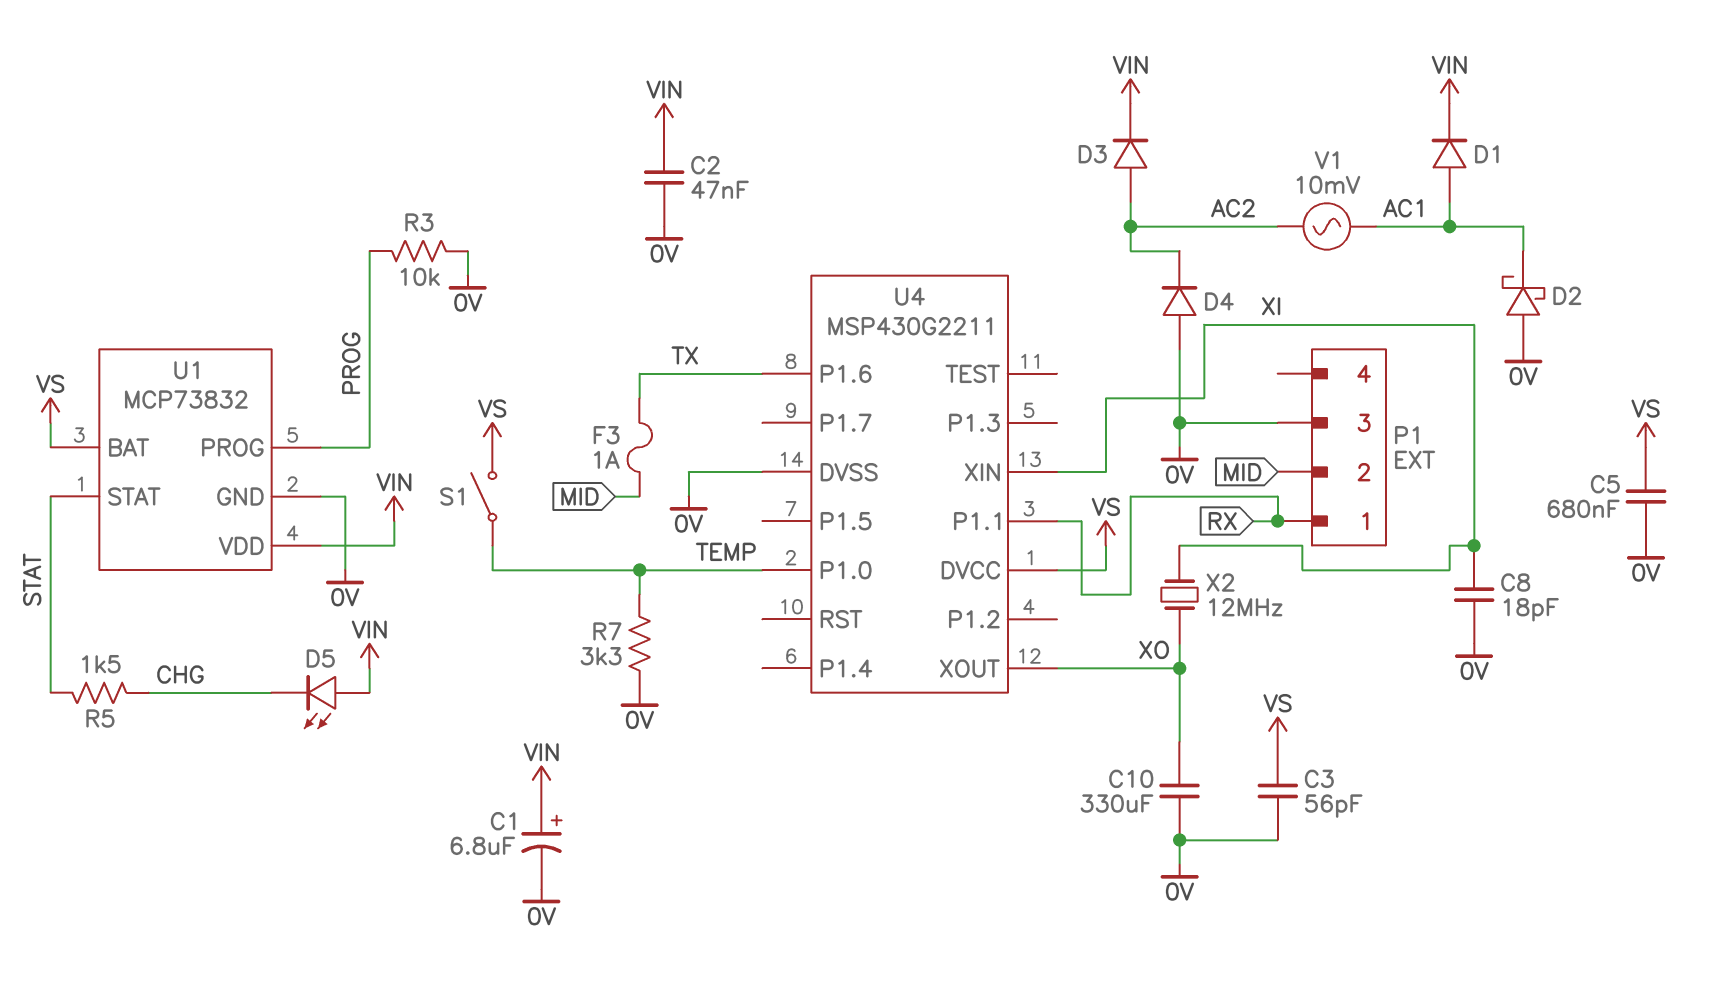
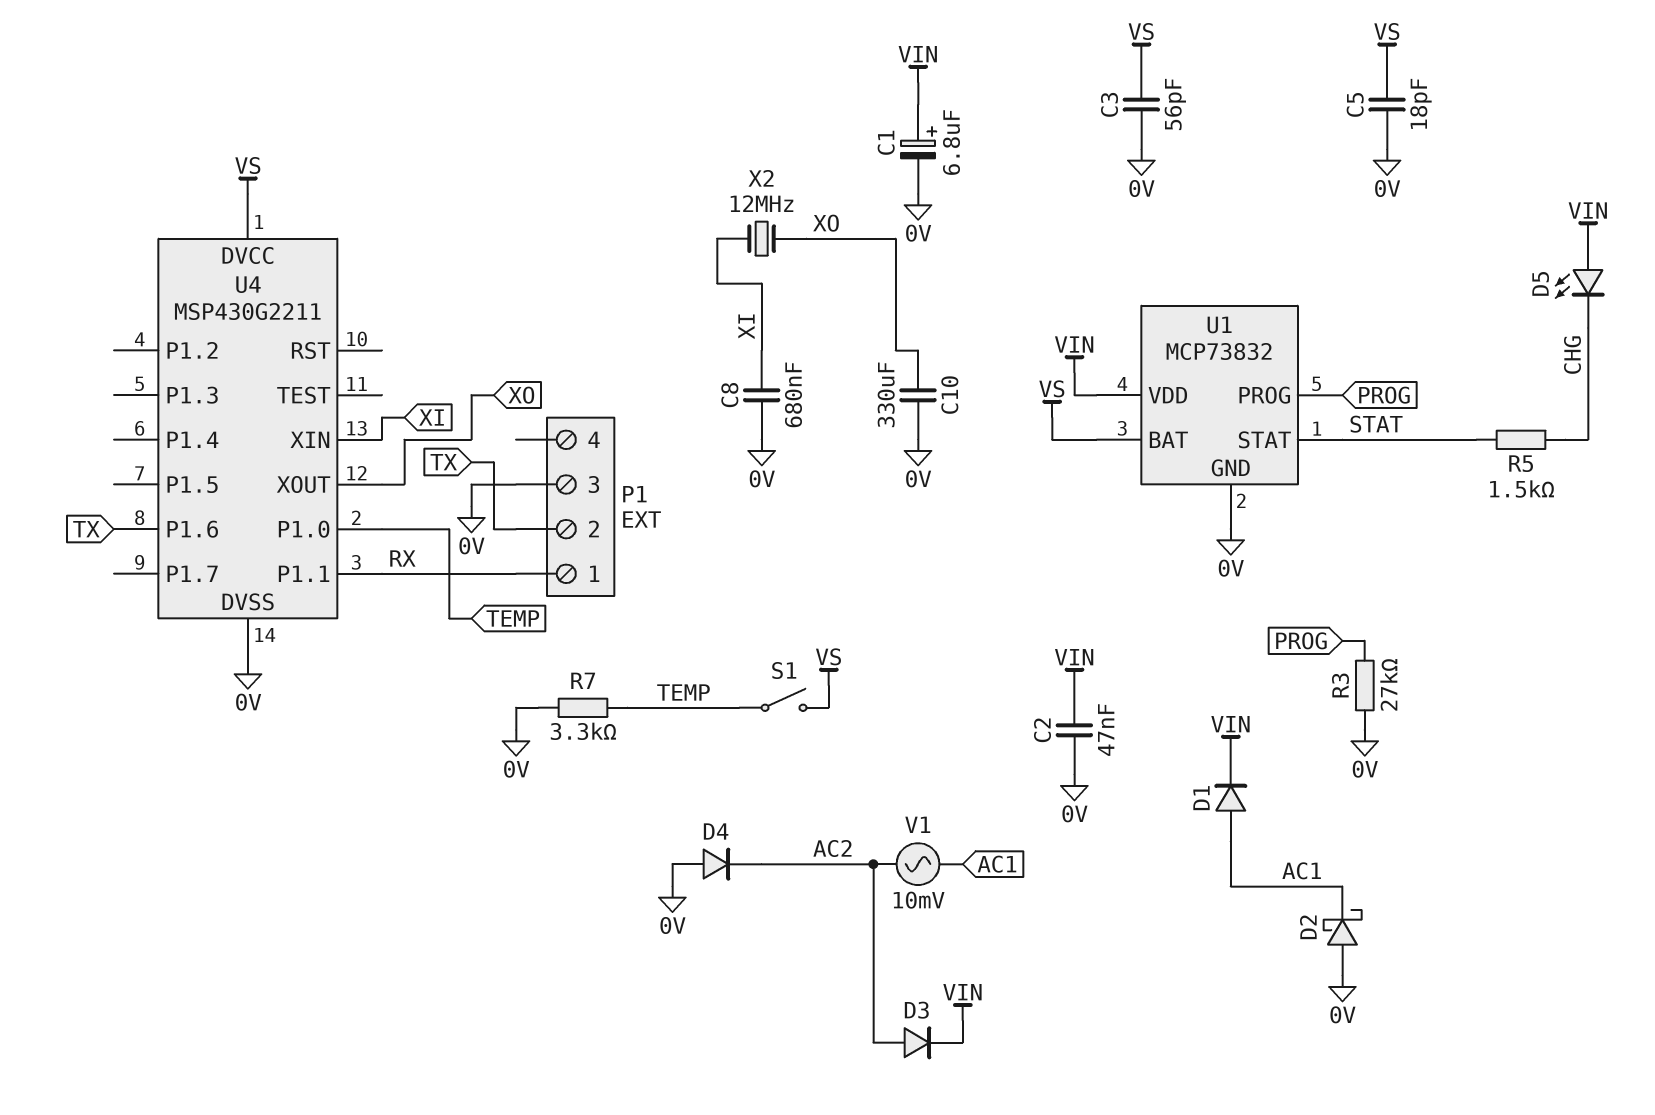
C5: 680nF (0V, VS) -> 18pF (0V, VS)
C8: 18pF (0V, XI) -> 680nF (0V, XI)
F3: 1A (MID, TX) -> none
P1 pin 2: MID -> TX
R3: 10k (0V, PROG) -> 27k (0V, PROG)

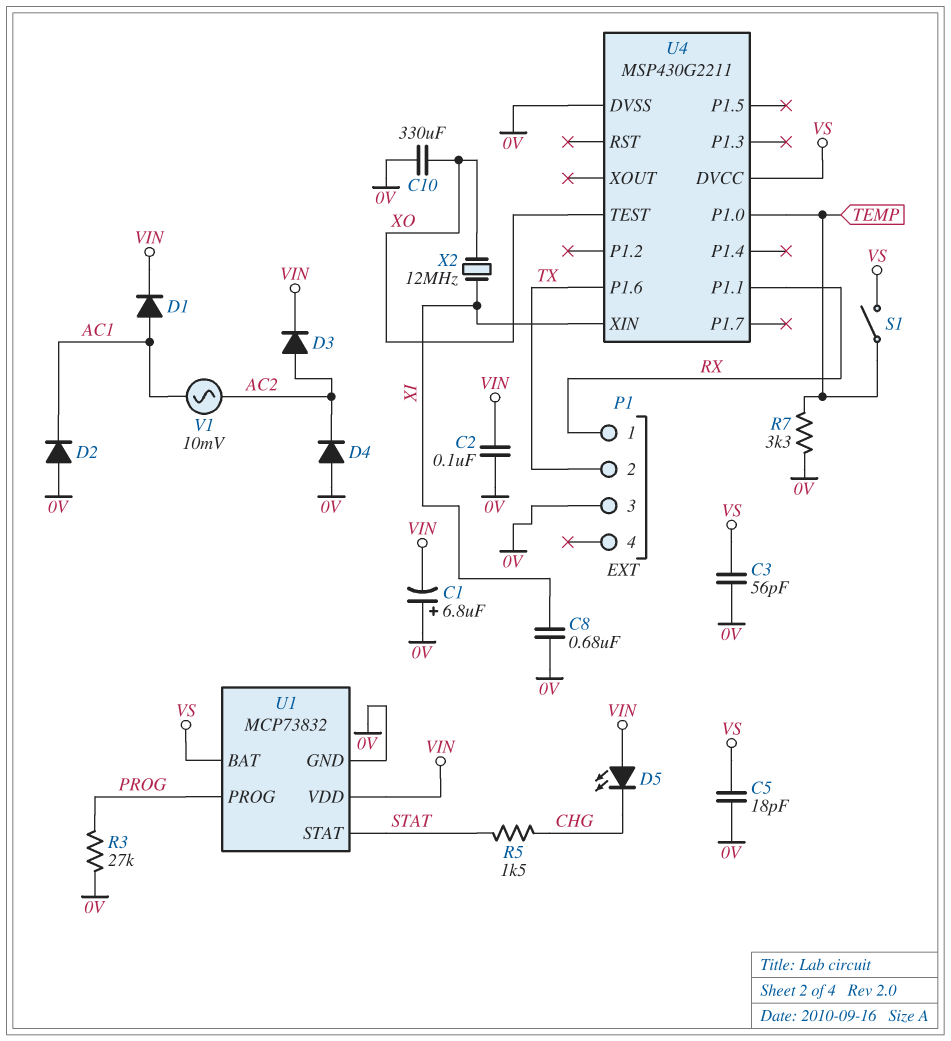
C1: 6.8uF (plus VIN, minus 0V) -> 6.8uF (plus 0V, minus VIN)
C2: 47nF (0V, VIN) -> 100nF (0V, VIN)
D2: schottky (A 0V, K AC1) -> diode (A 0V, K AC1)
U4 pin TEST: none -> XO
U4 pin XOUT: XO -> none

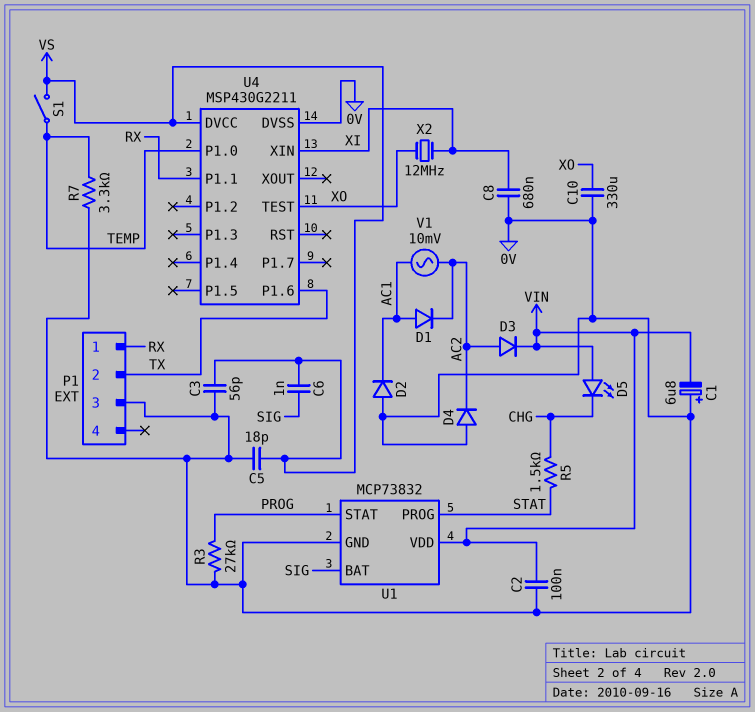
C6: none -> 1nF (SIG, VS)
D1: diode (A AC1, K VIN) -> diode (A AC1, K AC2)
U1 pin BAT: VS -> SIG
U1 pin PROG: PROG -> STAT
U1 pin STAT: STAT -> PROG

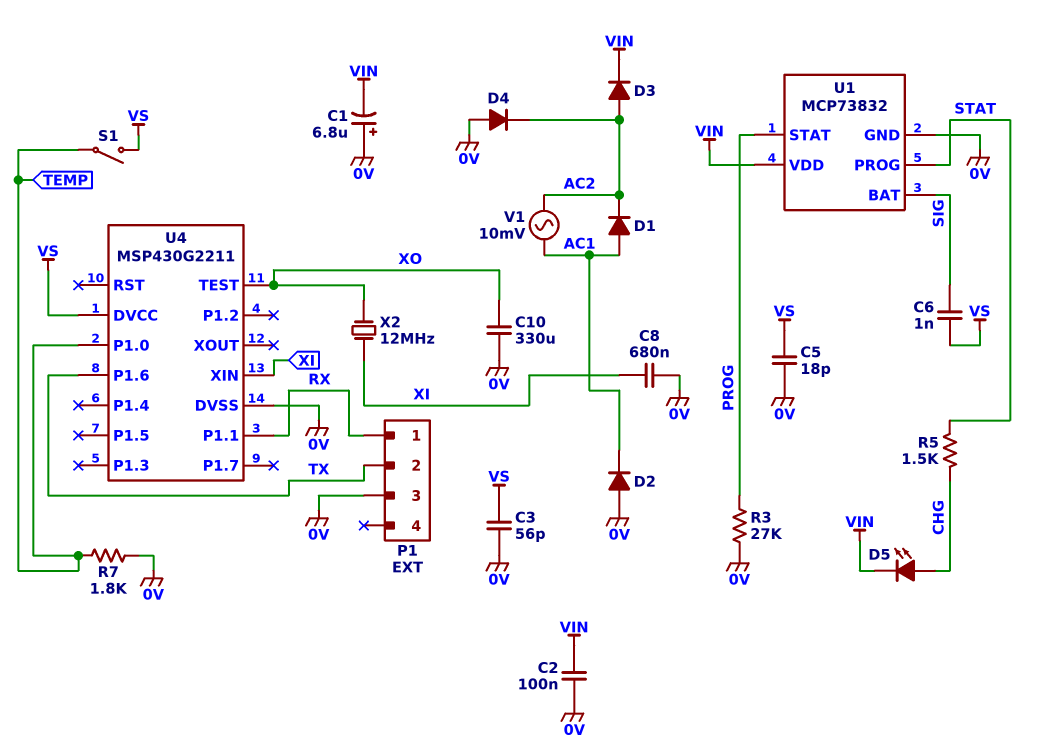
D5: LED (A VIN, K CHG) -> LED (A CHG, K VIN)
R7: 3.3k (0V, TEMP) -> 1.8k (0V, TEMP)

